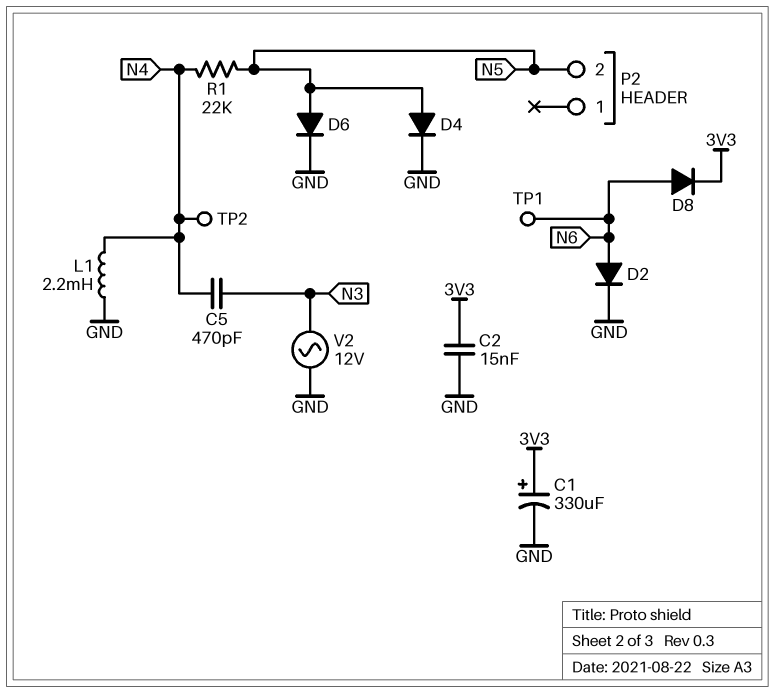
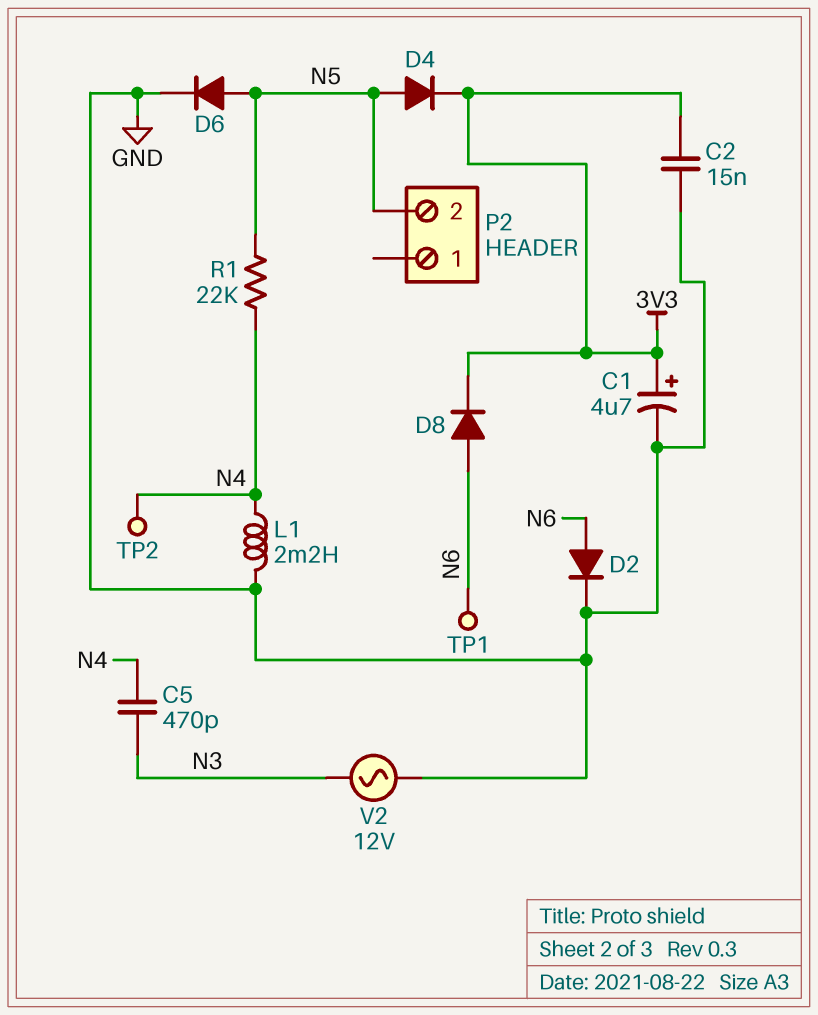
C1: 330uF (plus 3V3, minus GND) -> 4.7uF (plus 3V3, minus GND)
D4: diode (A N5, K GND) -> diode (A N5, K 3V3)

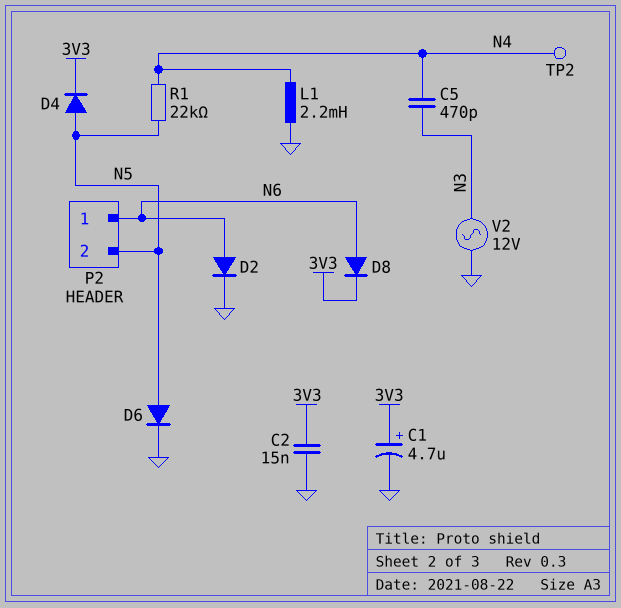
P2 pin 1: none -> N6
TP1: test point (N6) -> none

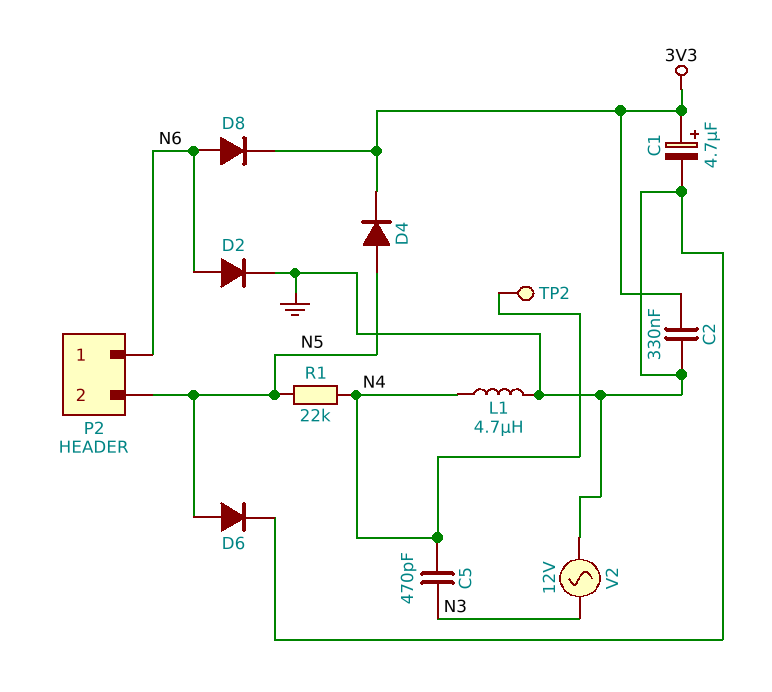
C2: 15nF (3V3, GND) -> 330nF (3V3, GND)
L1: 2.2mH (GND, N4) -> 4.7uH (GND, N4)

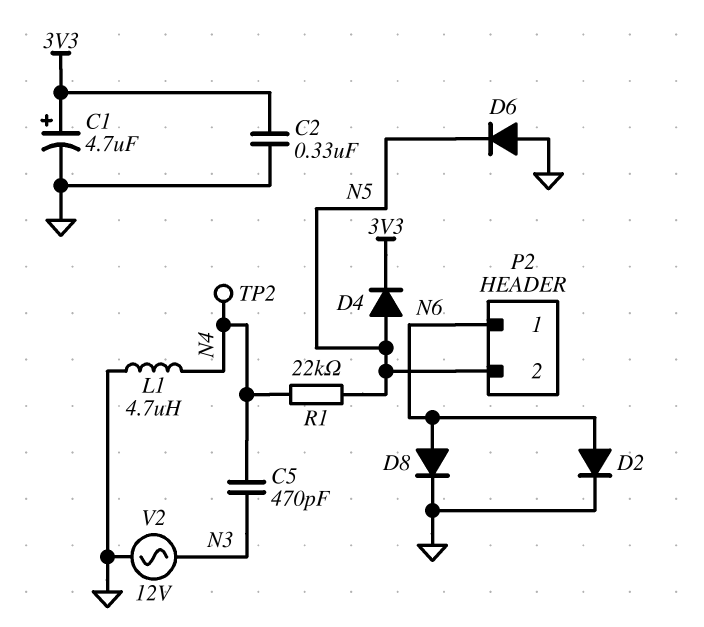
D6: diode (A N5, K GND) -> diode (A GND, K N5)
D8: diode (A N6, K 3V3) -> diode (A N6, K GND)

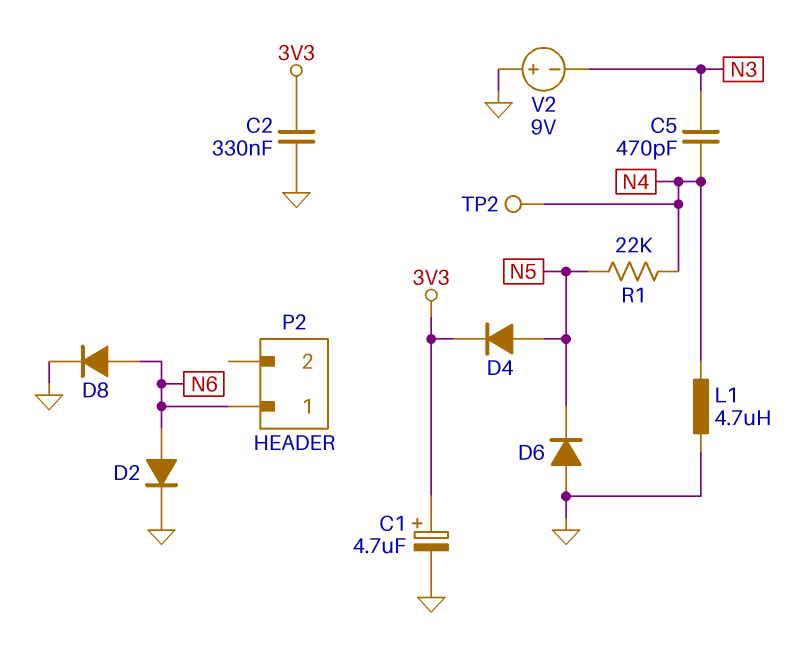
P2 pin 2: N5 -> none
V2: AC 12V (GND, N3) -> 9V (plus GND, minus N3)

